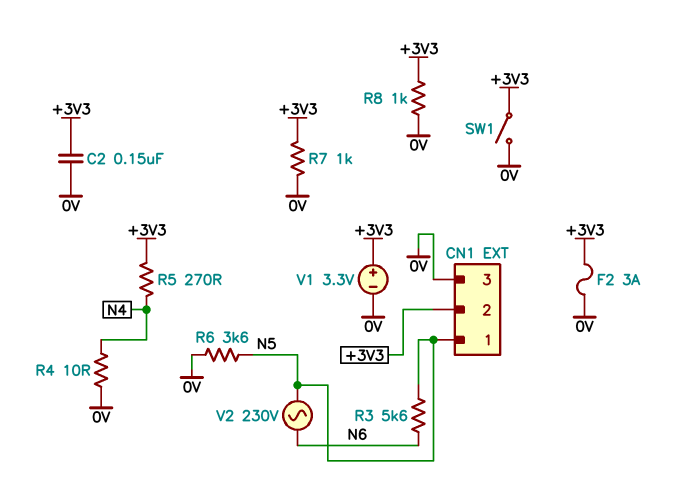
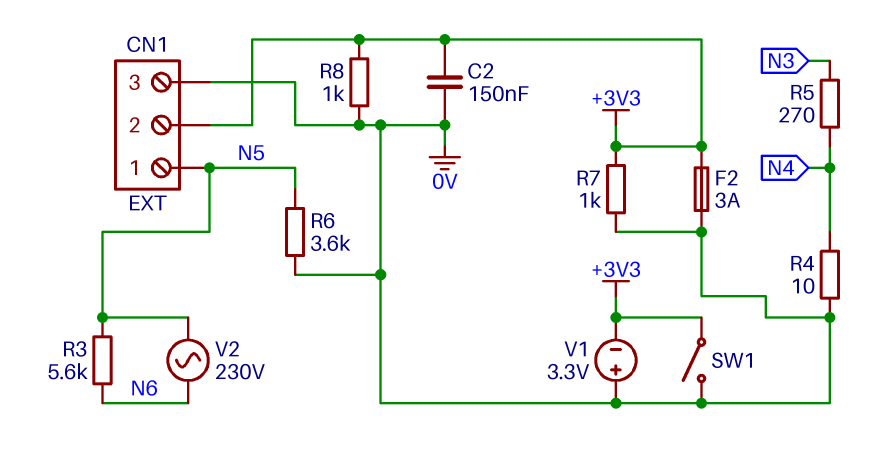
R5: 270 (+3V3, N4) -> 270 (N3, N4)
V1: 3.3V (plus +3V3, minus 0V) -> 3.3V (plus 0V, minus +3V3)

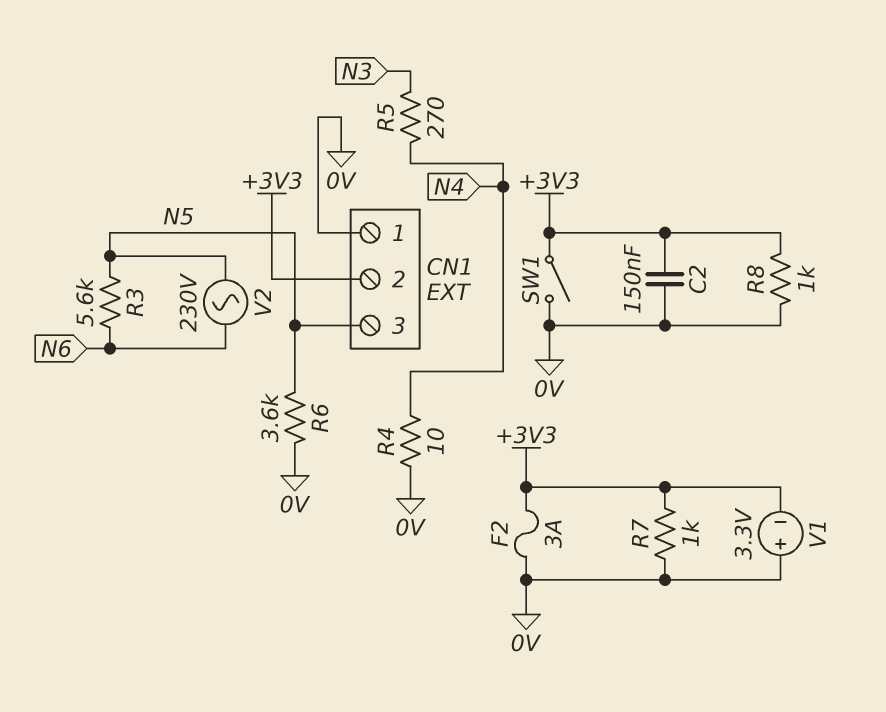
CN1 pin 1: N5 -> 0V
CN1 pin 3: 0V -> N5

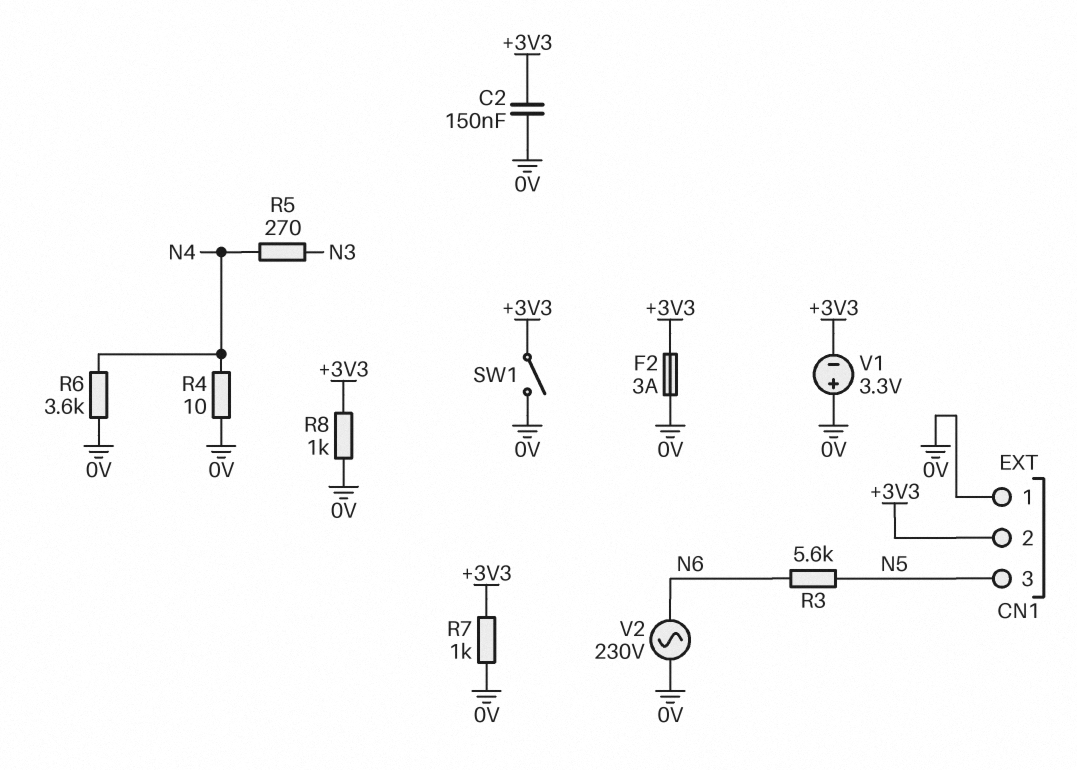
R6: 3.6k (0V, N5) -> 3.6k (0V, N4)
V2: AC 230V (N5, N6) -> AC 230V (0V, N6)

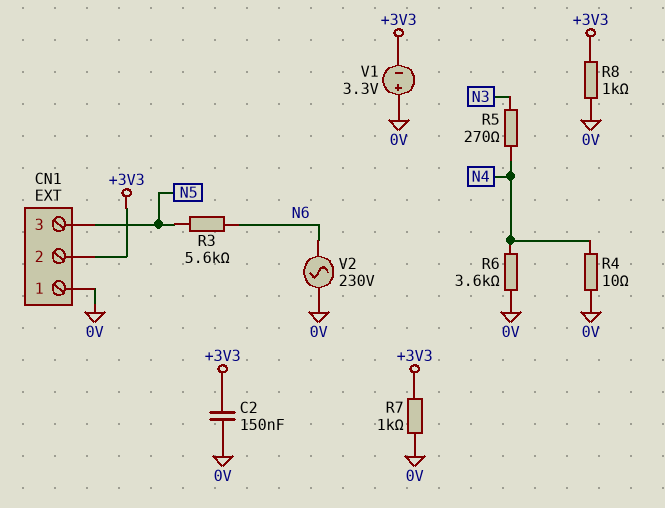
F2: 3A (+3V3, 0V) -> none
SW1: switch (+3V3, 0V) -> none

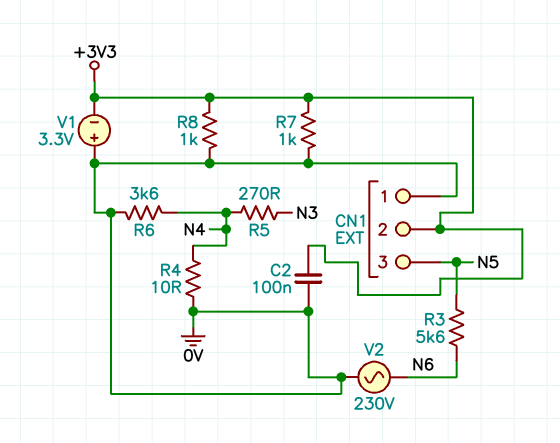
C2: 150nF (+3V3, 0V) -> 100nF (+3V3, 0V)

